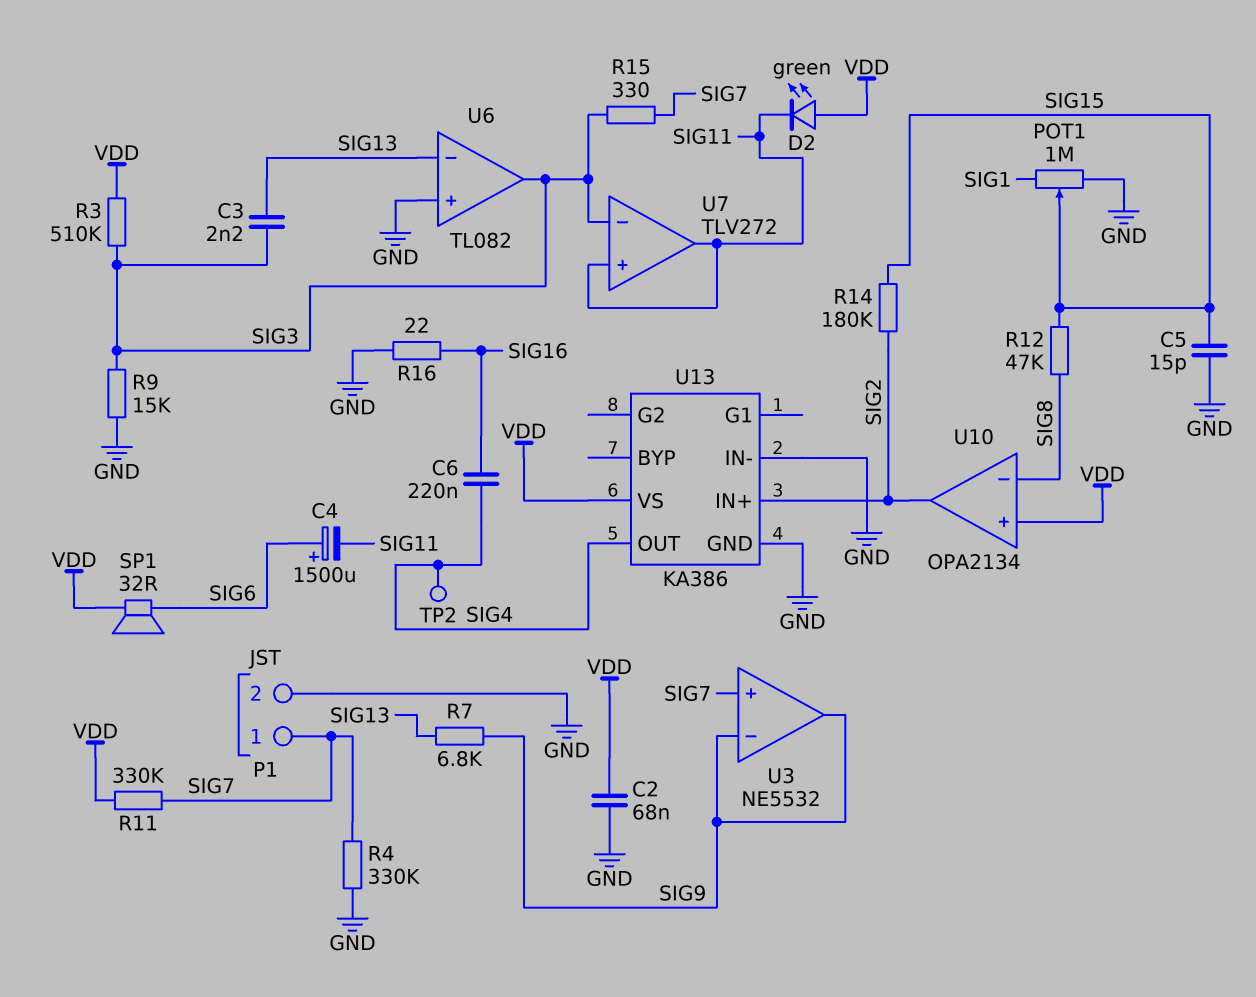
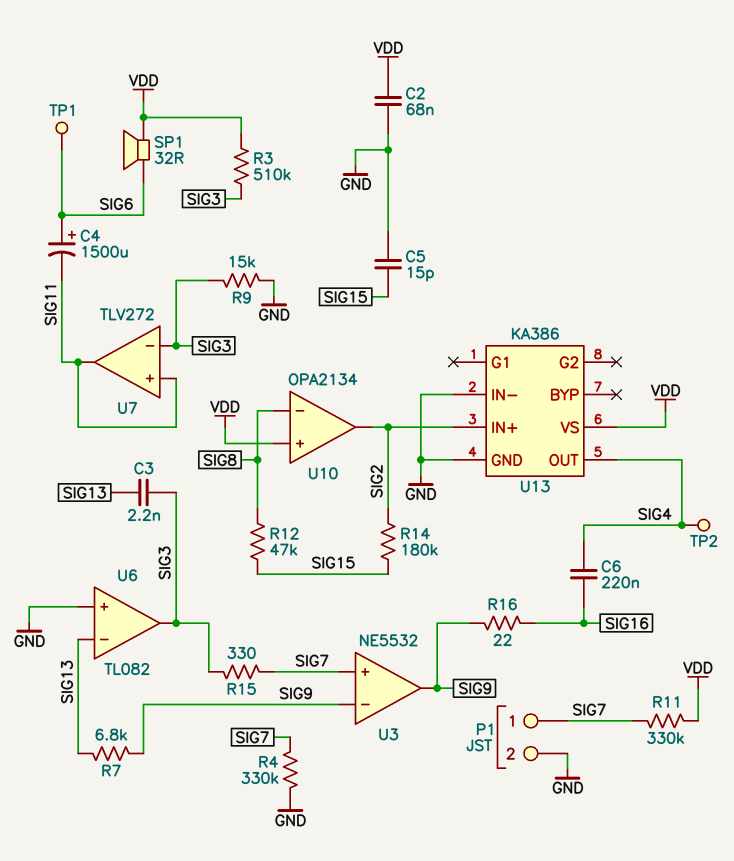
D2: LED green (A VDD, K SIG11) -> none
POT1: 1M (GND, SIG1, wiper SIG15) -> none
R16: 22 (GND, SIG16) -> 22 (SIG9, SIG16)
TP1: none -> test point (SIG6)

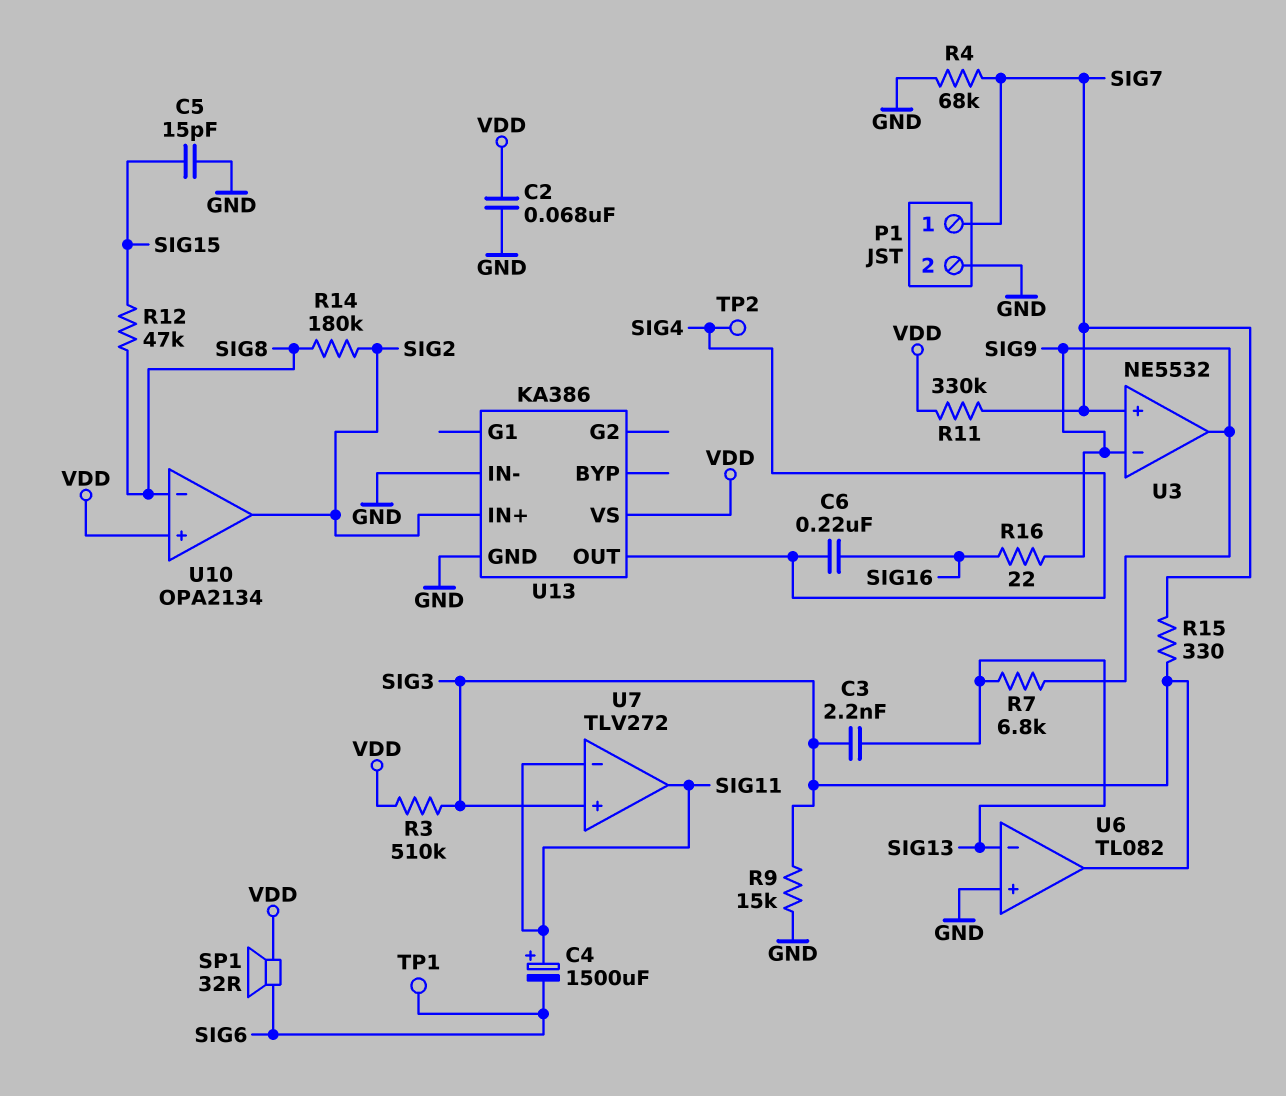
C4: 1500uF (plus SIG6, minus SIG11) -> 1500uF (plus SIG11, minus SIG6)
R4: 330k (GND, SIG7) -> 68k (GND, SIG7)
R14: 180k (SIG2, SIG15) -> 180k (SIG2, SIG8)
U7 pin in+: SIG11 -> SIG3
U7 pin in-: SIG3 -> SIG11

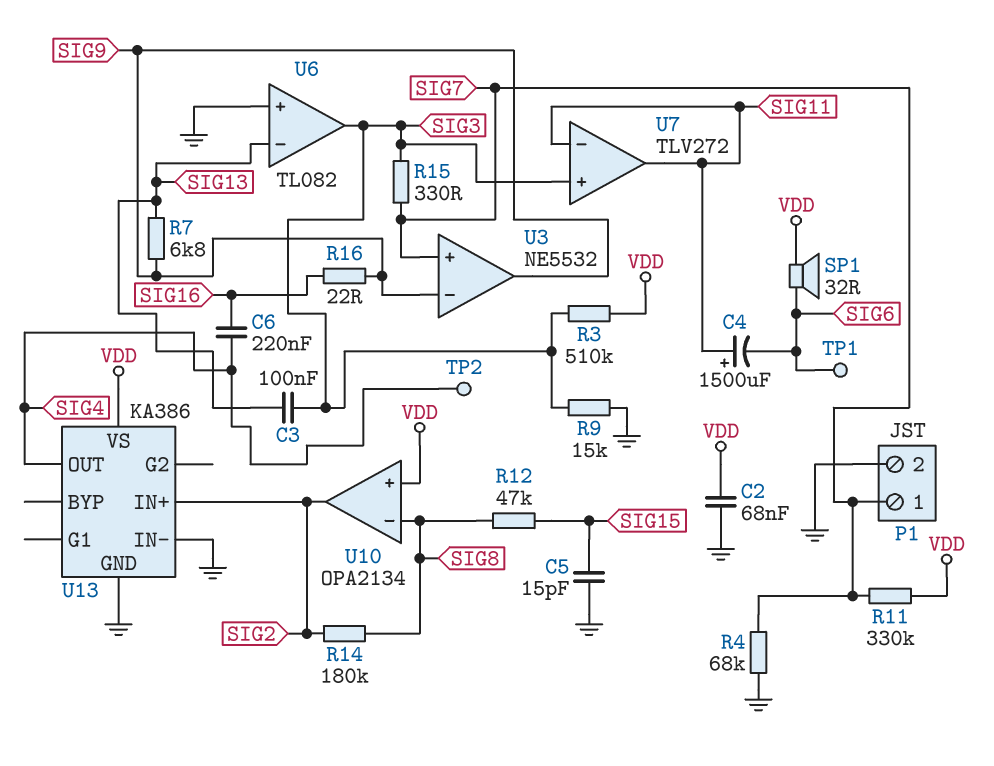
C3: 2.2nF (SIG3, SIG13) -> 100nF (SIG3, SIG13)

